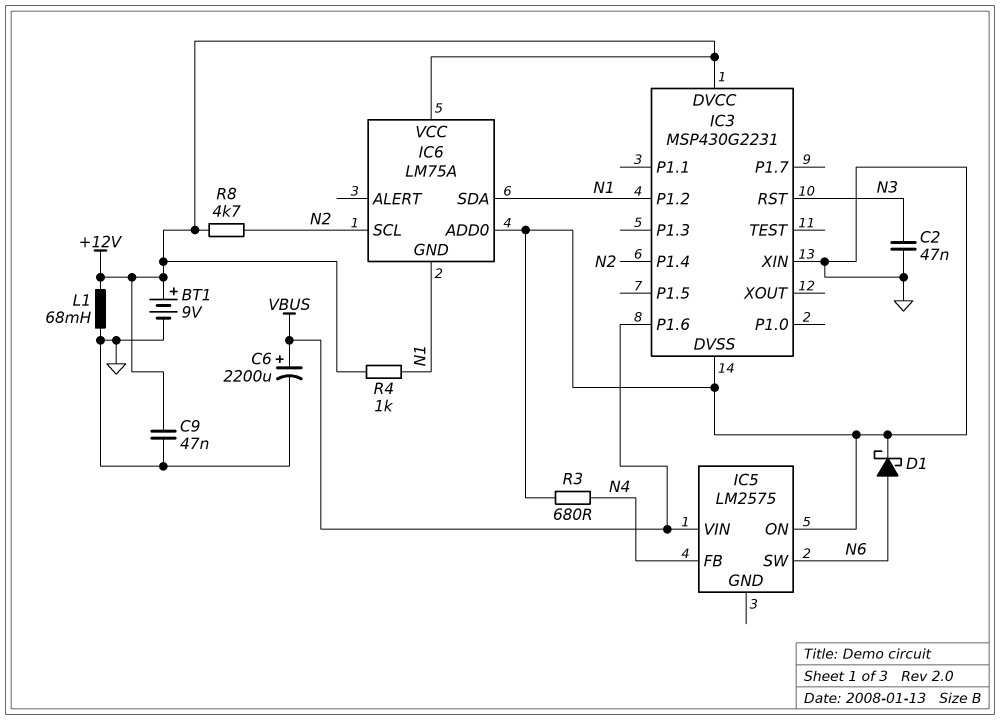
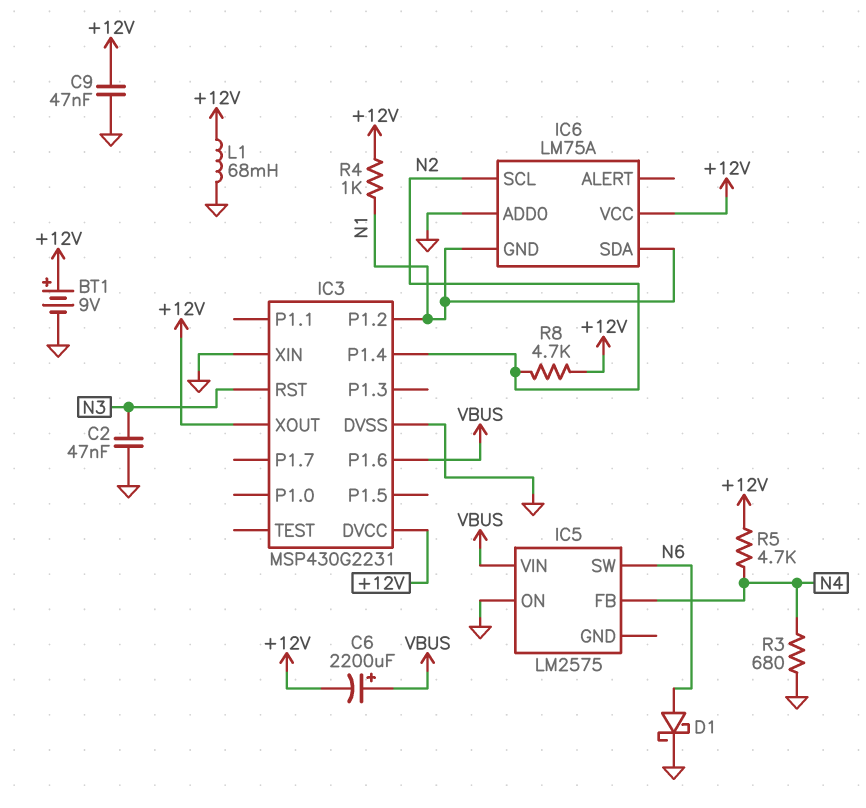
C6: 2200uF (plus VBUS, minus GND) -> 2200uF (plus VBUS, minus +12V)
IC3 pin XOUT: none -> +12V
R5: none -> 4.7k (+12V, N4)

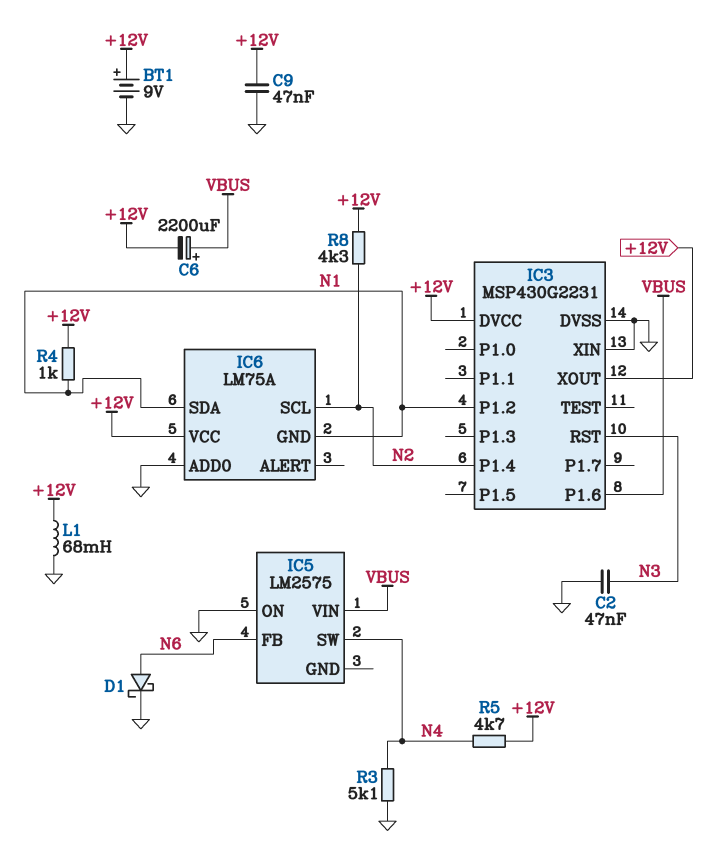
IC5 pin FB: N4 -> N6
IC5 pin SW: N6 -> N4
R3: 680 (GND, N4) -> 5.1k (GND, N4)
R8: 4.7k (+12V, N2) -> 4.3k (+12V, N2)

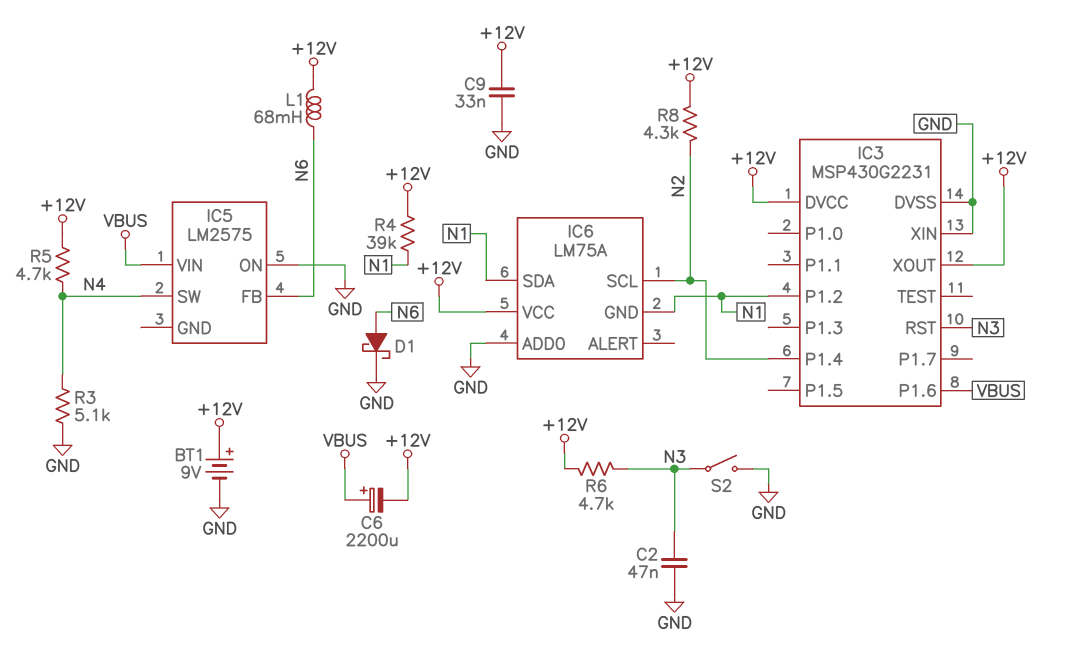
C9: 47nF (+12V, GND) -> 33nF (+12V, GND)
L1: 68mH (+12V, GND) -> 68mH (+12V, N6)
R4: 1k (+12V, N1) -> 39k (+12V, N1)
R6: none -> 4.7k (+12V, N3)
S2: none -> switch (GND, N3)

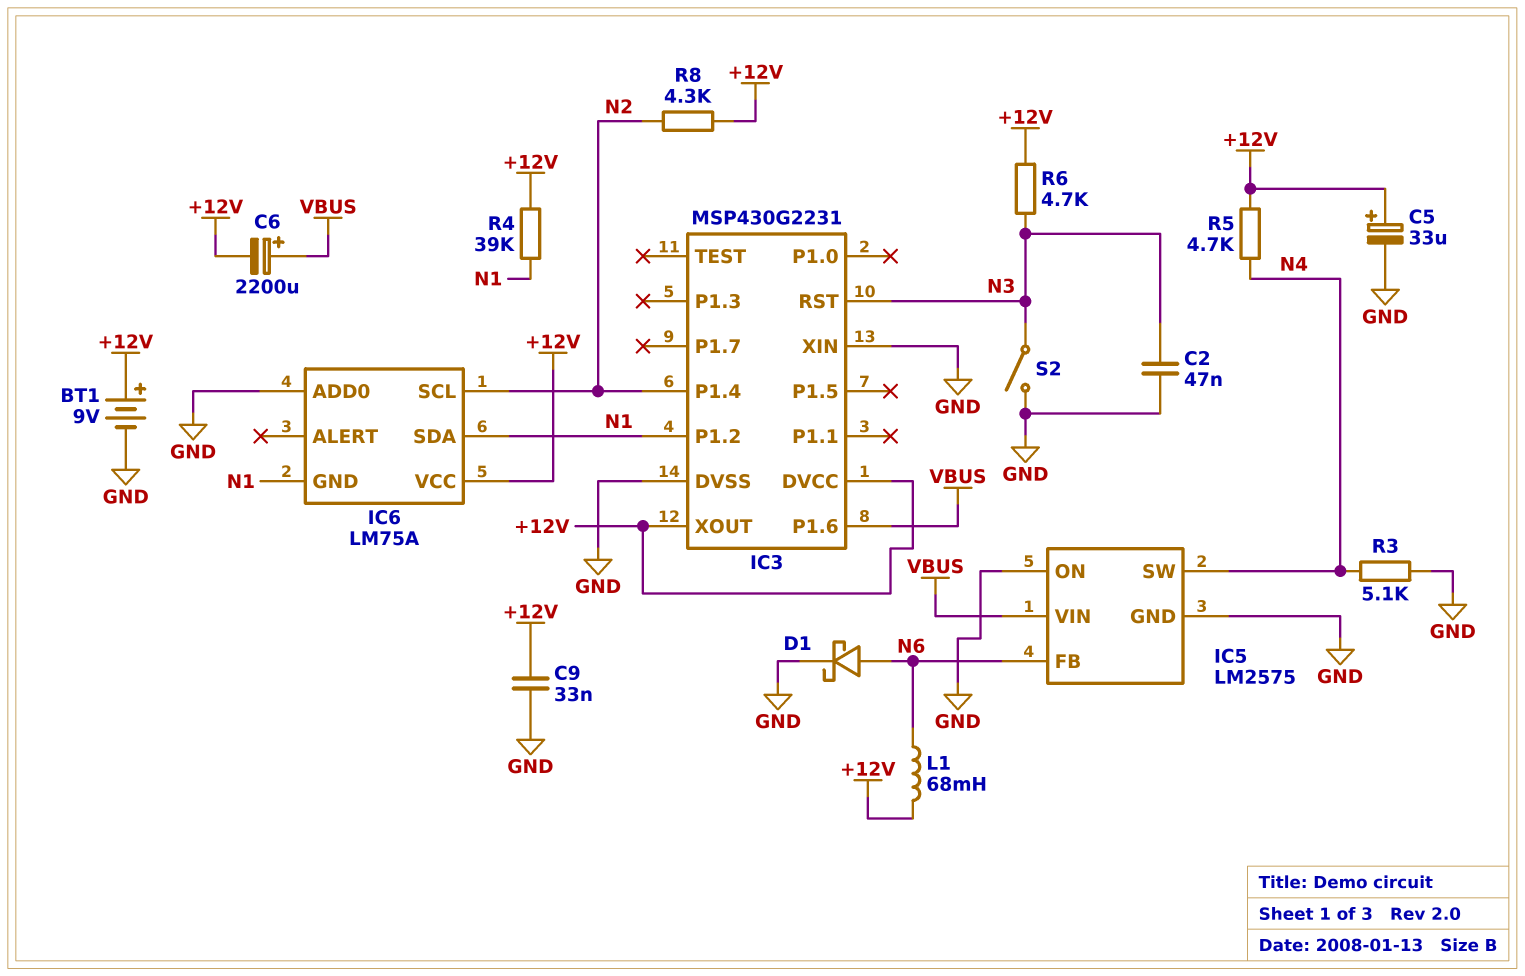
C5: none -> 33uF (plus +12V, minus GND)
IC5 pin GND: none -> GND

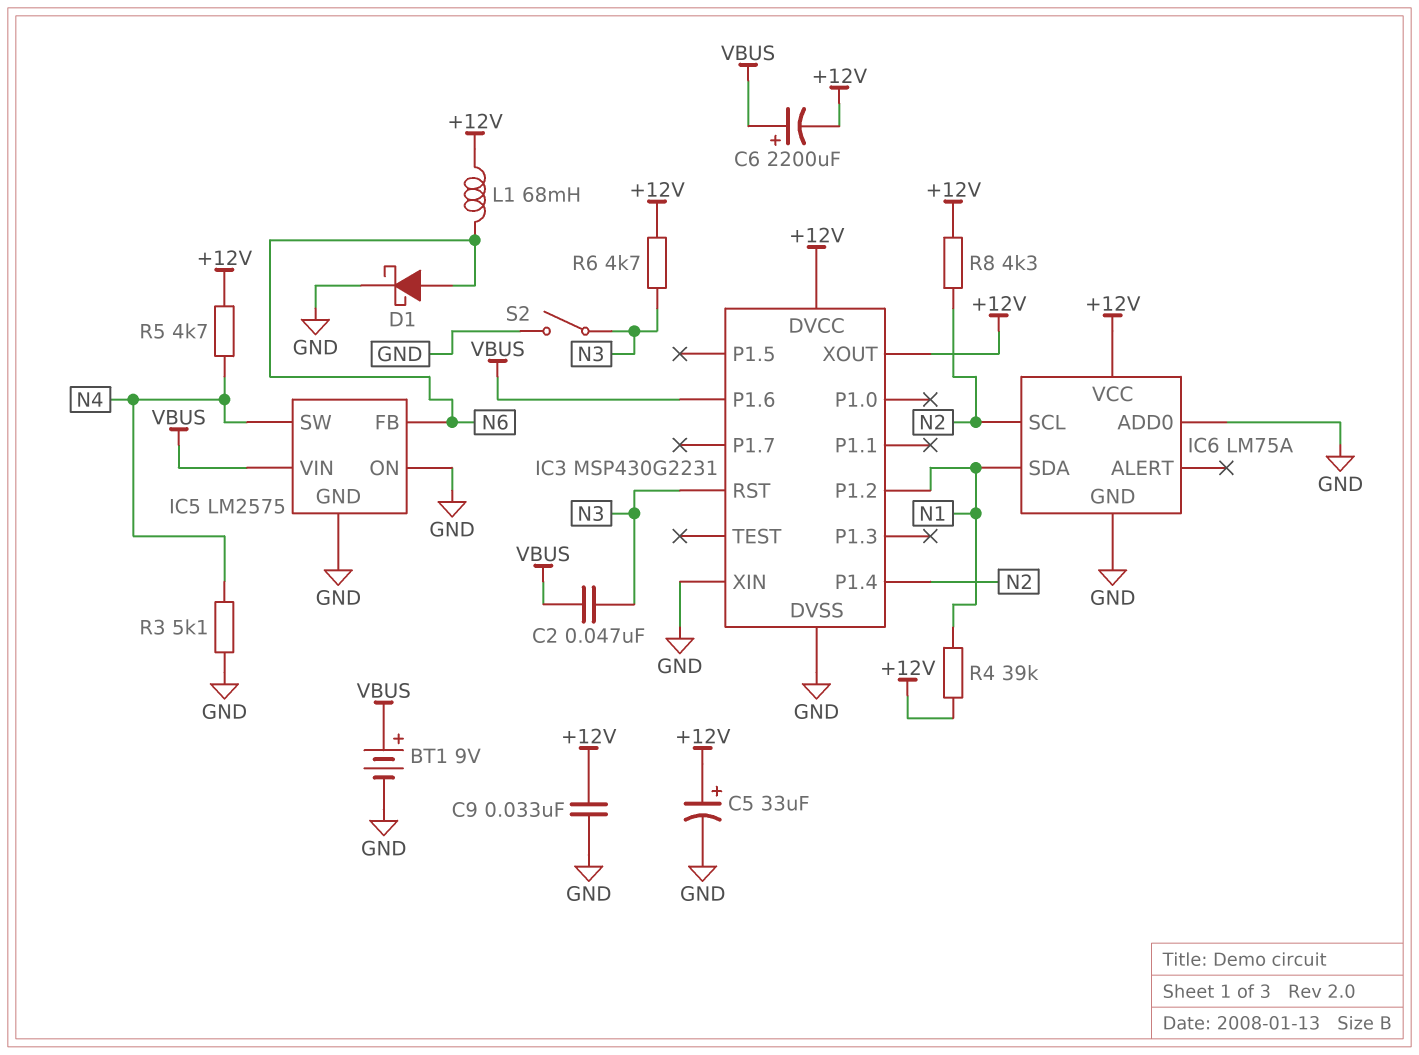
BT1: 9V (plus +12V, minus GND) -> 9V (plus VBUS, minus GND)
C2: 47nF (GND, N3) -> 47nF (N3, VBUS)
IC6 pin GND: N1 -> GND

